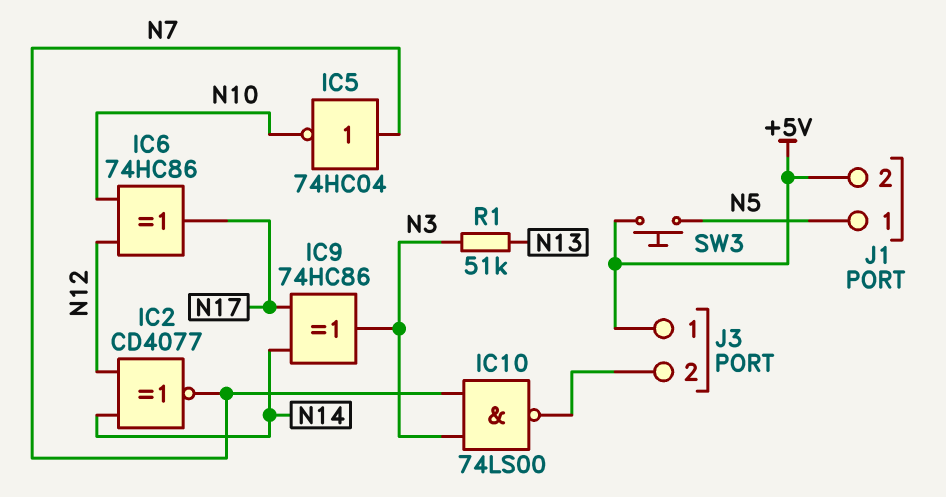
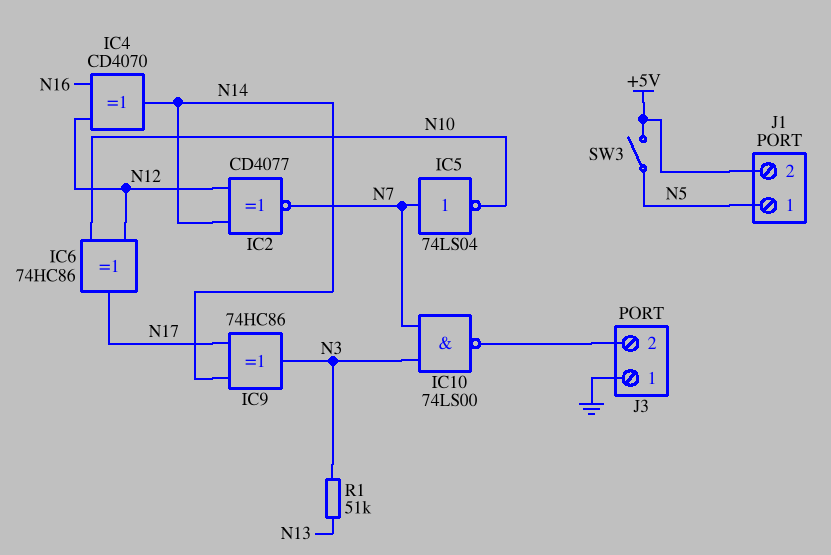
IC4: none -> XOR CD4070 (in N12, in N16, out N14)
IC5: NOT 74HC04 (in N7, out N10) -> NOT 74LS04 (in N7, out N10)
J3 pin 1: +5V -> GND
SW3: button (+5V, N5) -> switch (+5V, N5)

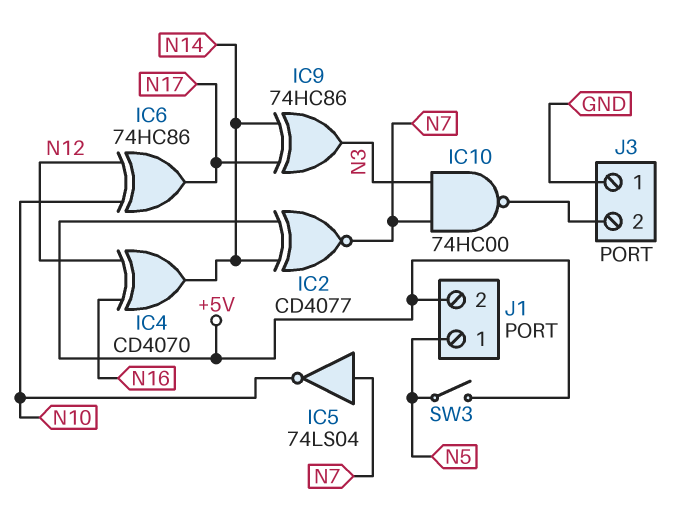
IC2: XNOR CD4077 (in N12, in N14, out N7) -> XNOR CD4077 (in +5V, in N14, out N7)
IC10: NAND 74LS00 (in N3, in N7, out J3/2) -> NAND 74HC00 (in N3, in N7, out J3/2)
R1: 51k (N3, N13) -> none

